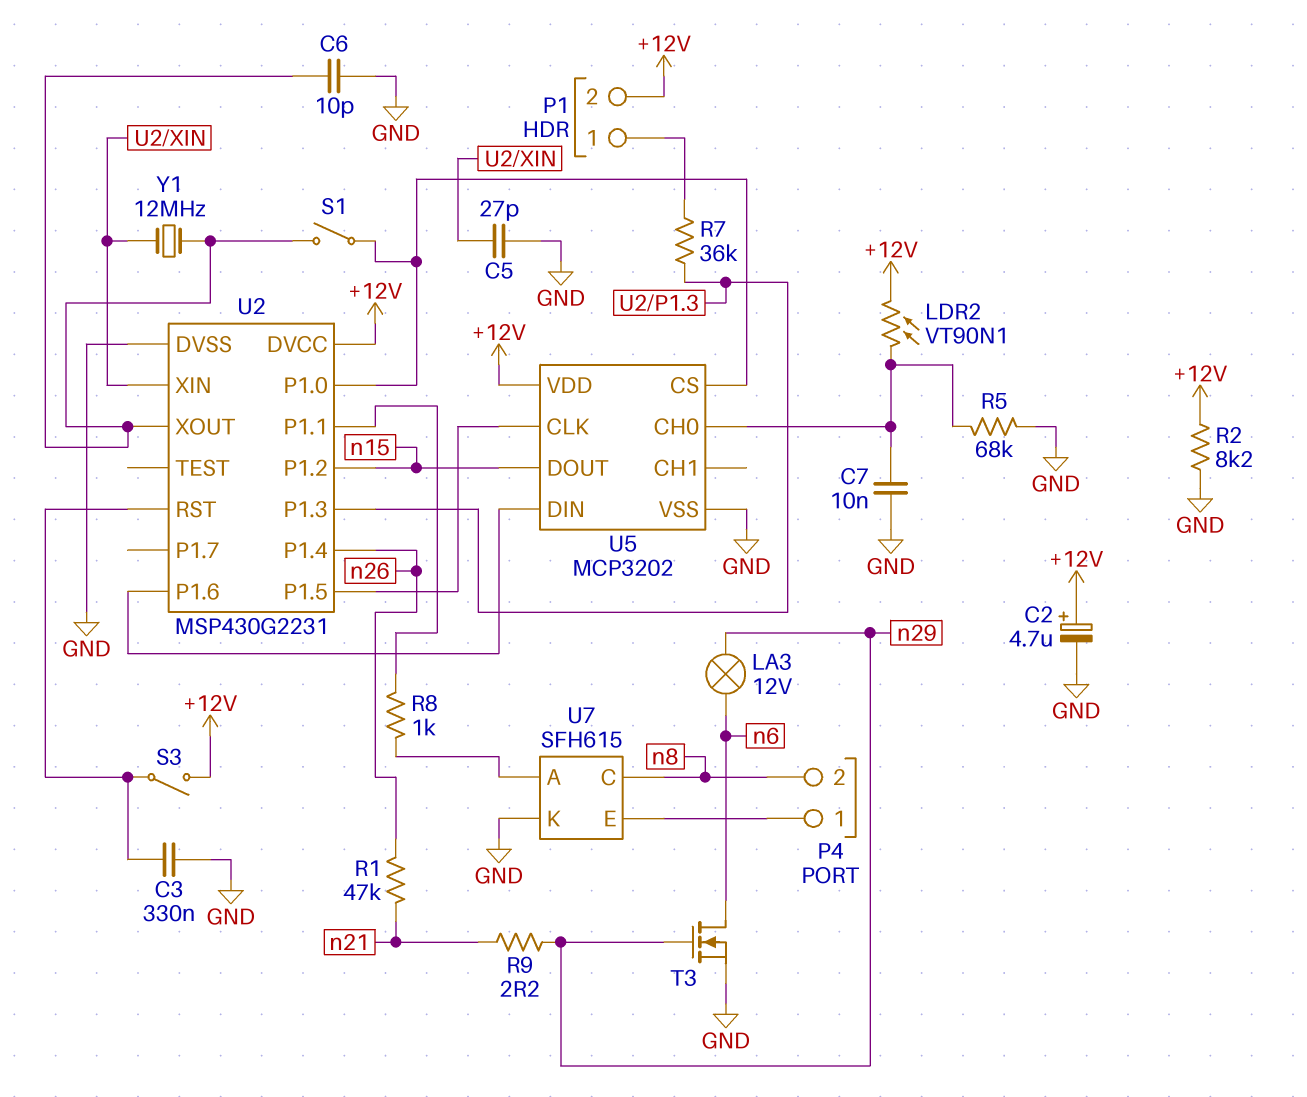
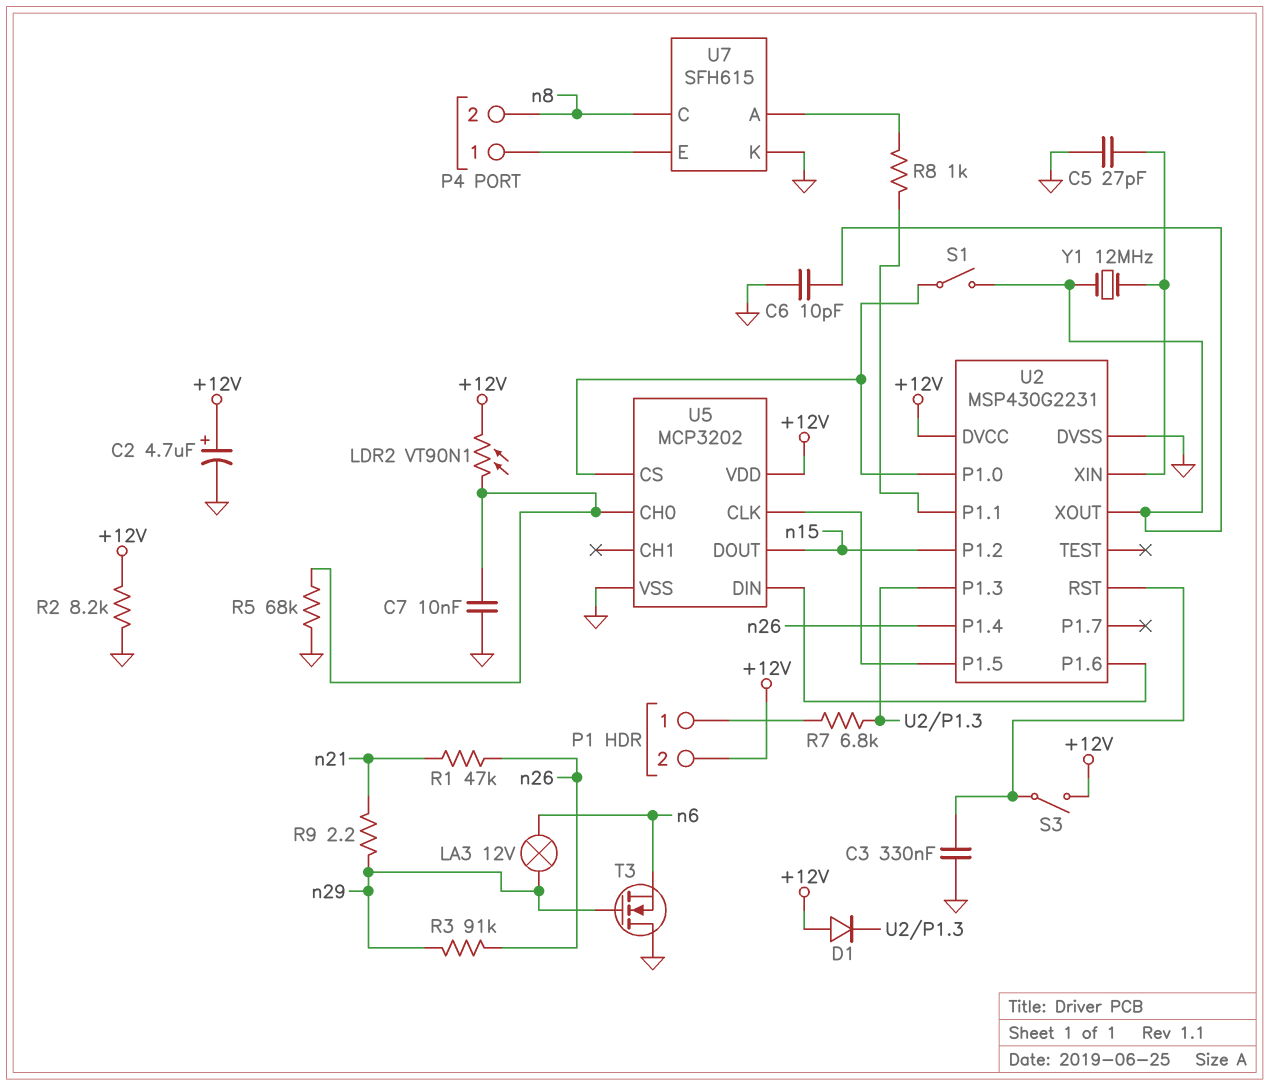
D1: none -> diode (A +12V, K U2/P1.3)
R3: none -> 91k (n26, n29)
R7: 36k (P1/1, U2/P1.3) -> 6.8k (P1/1, U2/P1.3)
T3: NMOS (G n29, D n6, S GND) -> NMOS (G n29, D GND, S n6)

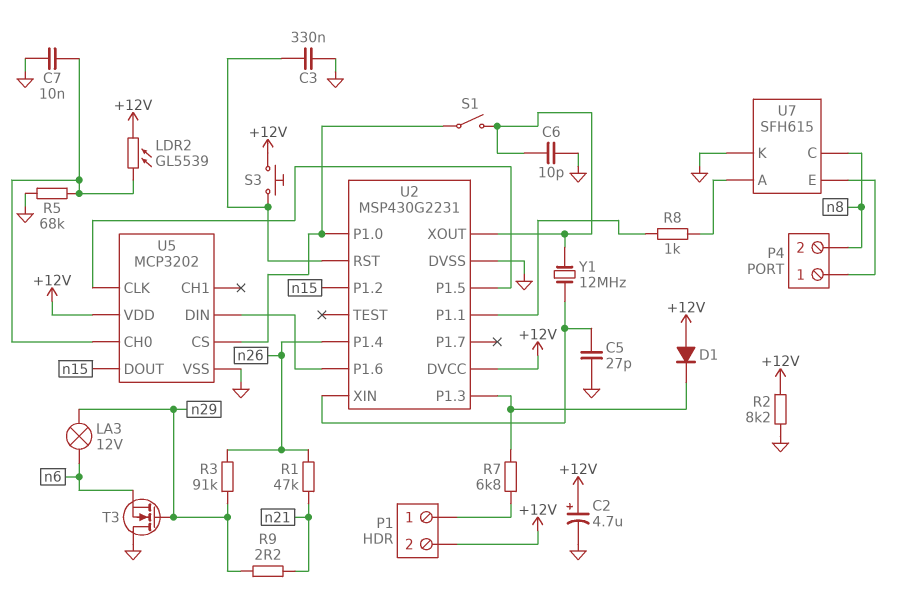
LDR2: VT90N1 (+12V, U5/CH0) -> GL5539 (+12V, U5/CH0)
S3: switch (+12V, U2/RST) -> button (+12V, U2/RST)

